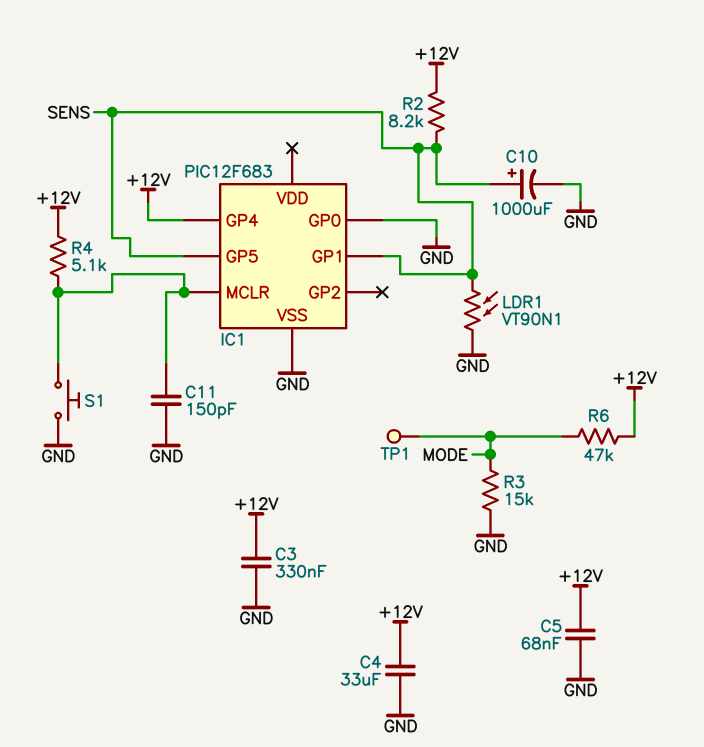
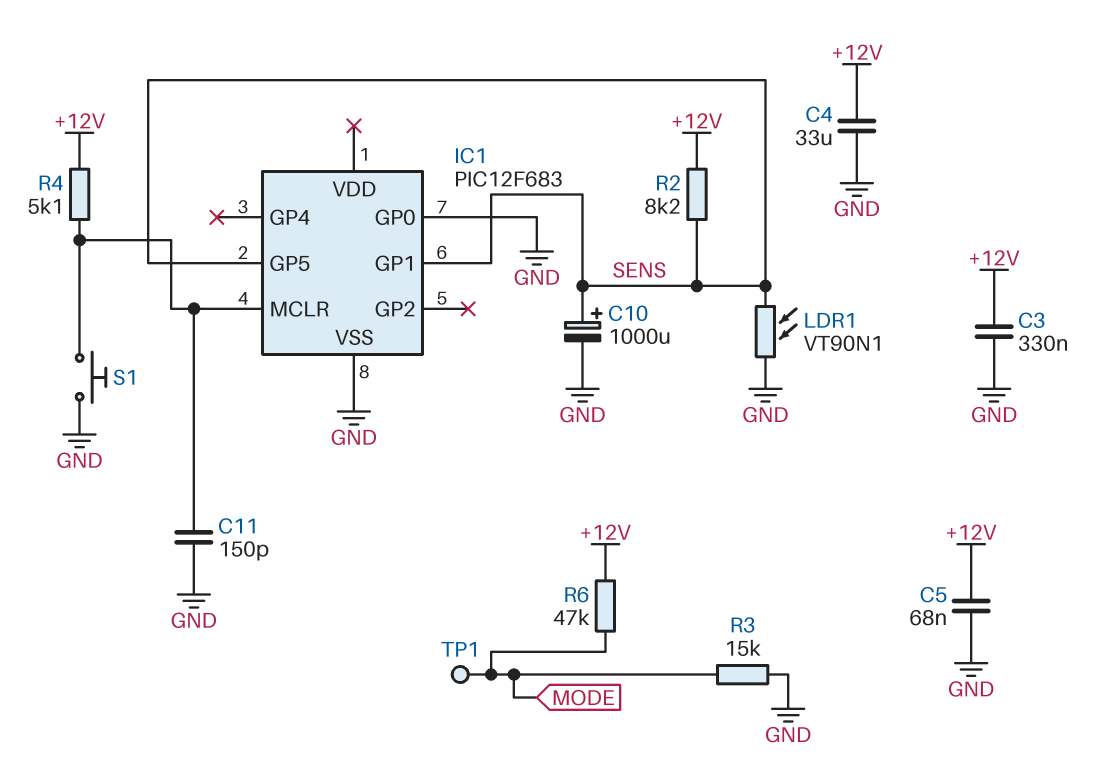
IC1 pin GP4: +12V -> none

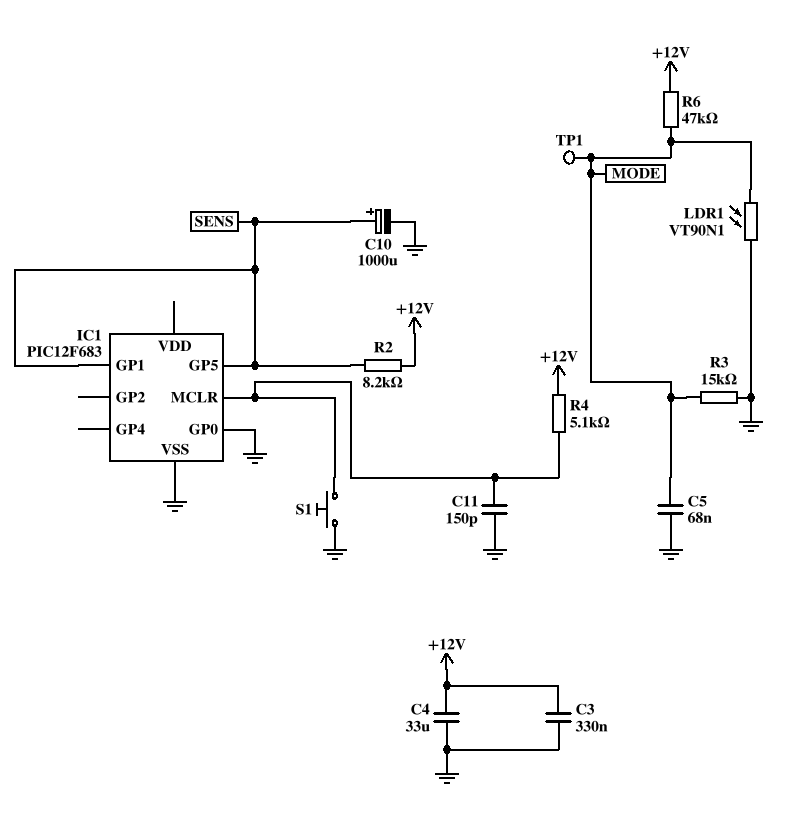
C5: 68nF (+12V, GND) -> 68nF (GND, MODE)
LDR1: VT90N1 (GND, SENS) -> VT90N1 (GND, MODE)

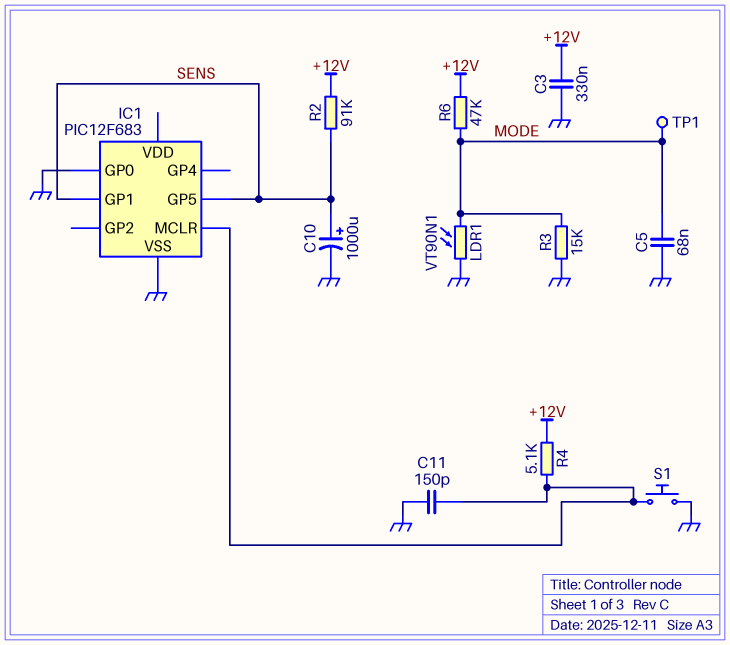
C4: 33uF (+12V, GND) -> none
R2: 8.2k (+12V, SENS) -> 91k (+12V, SENS)

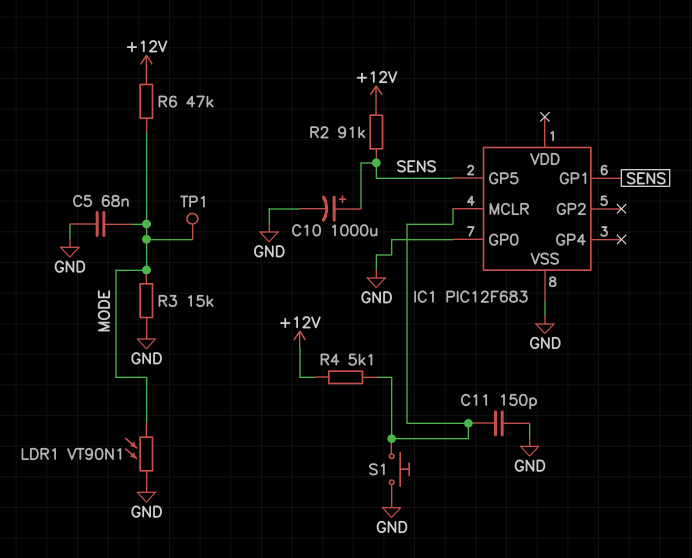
C3: 330nF (+12V, GND) -> none

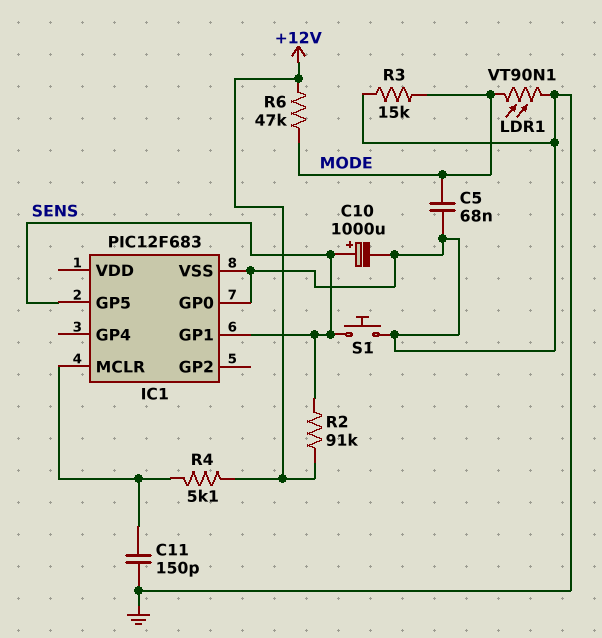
S1: button (GND, IC1/MCLR) -> button (GND, SENS)
TP1: test point (MODE) -> none

